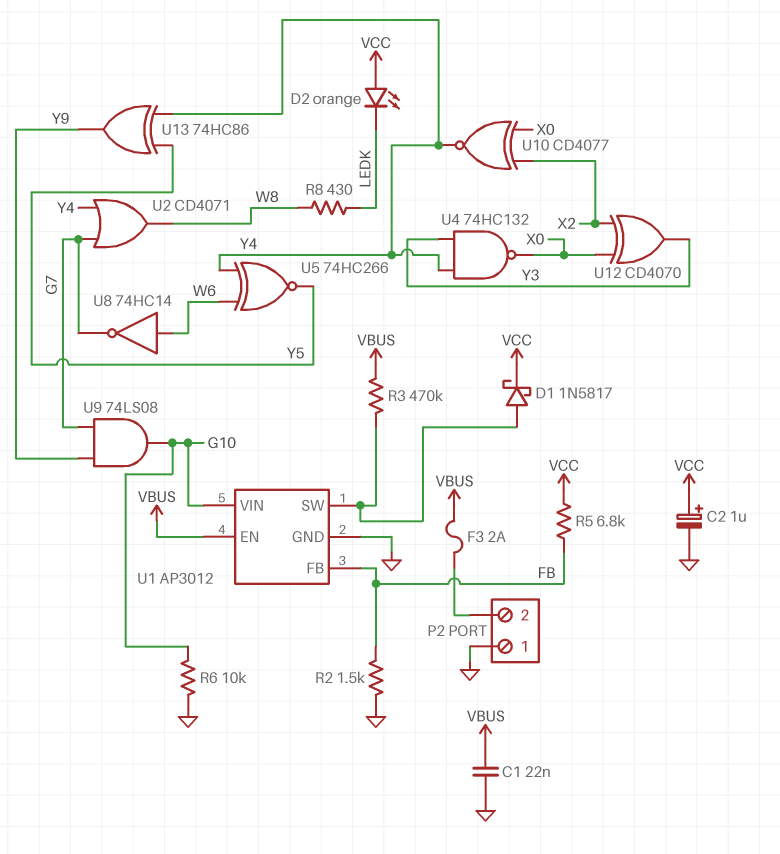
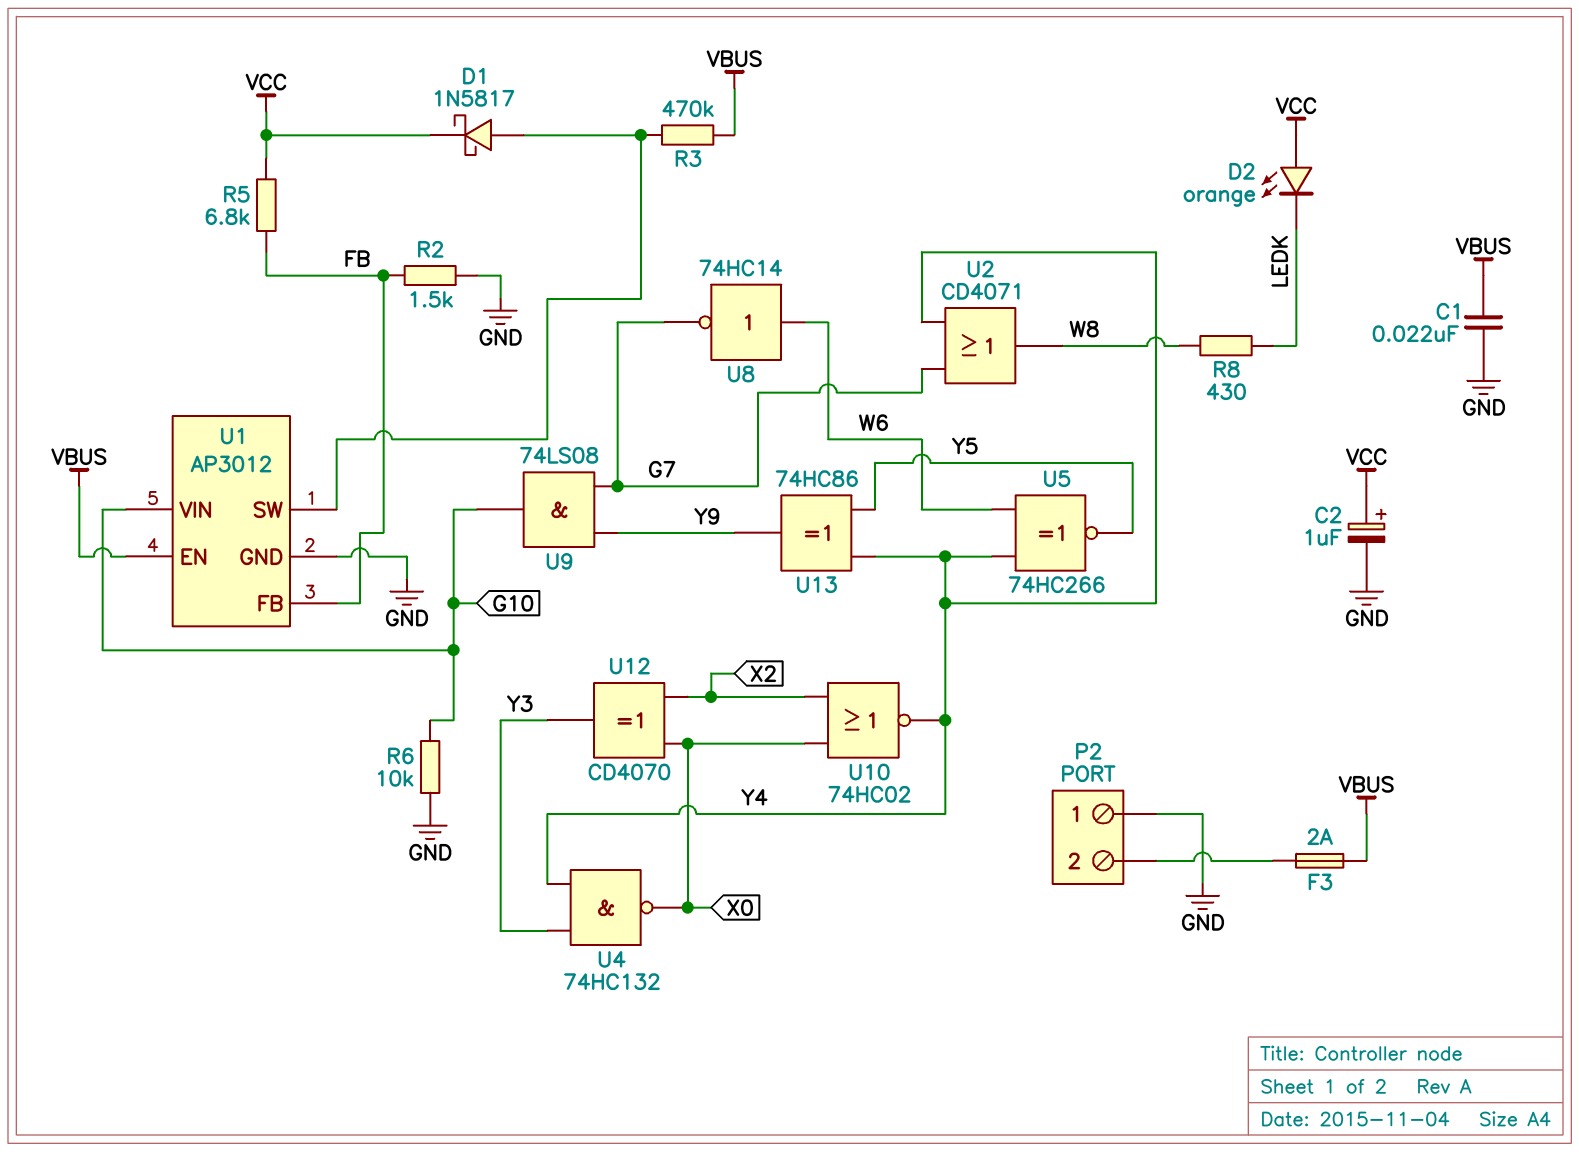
U10: XNOR CD4077 (in X0, in X2, out Y4) -> NOR 74HC02 (in X0, in X2, out Y4)

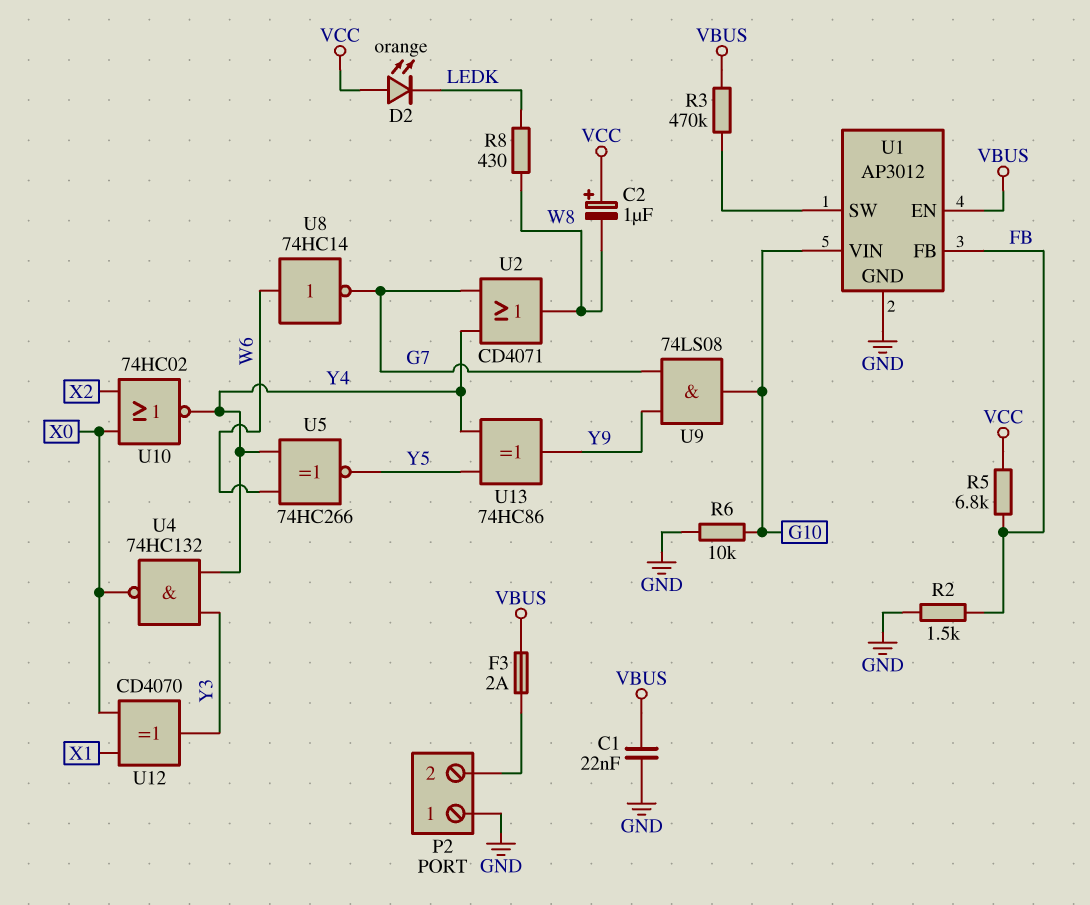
C2: 1uF (plus VCC, minus GND) -> 1uF (plus VCC, minus W8)
D1: schottky 1N5817 (A U1/SW, K VCC) -> none
U12: XOR CD4070 (in X0, in X2, out Y3) -> XOR CD4070 (in X0, in X1, out Y3)

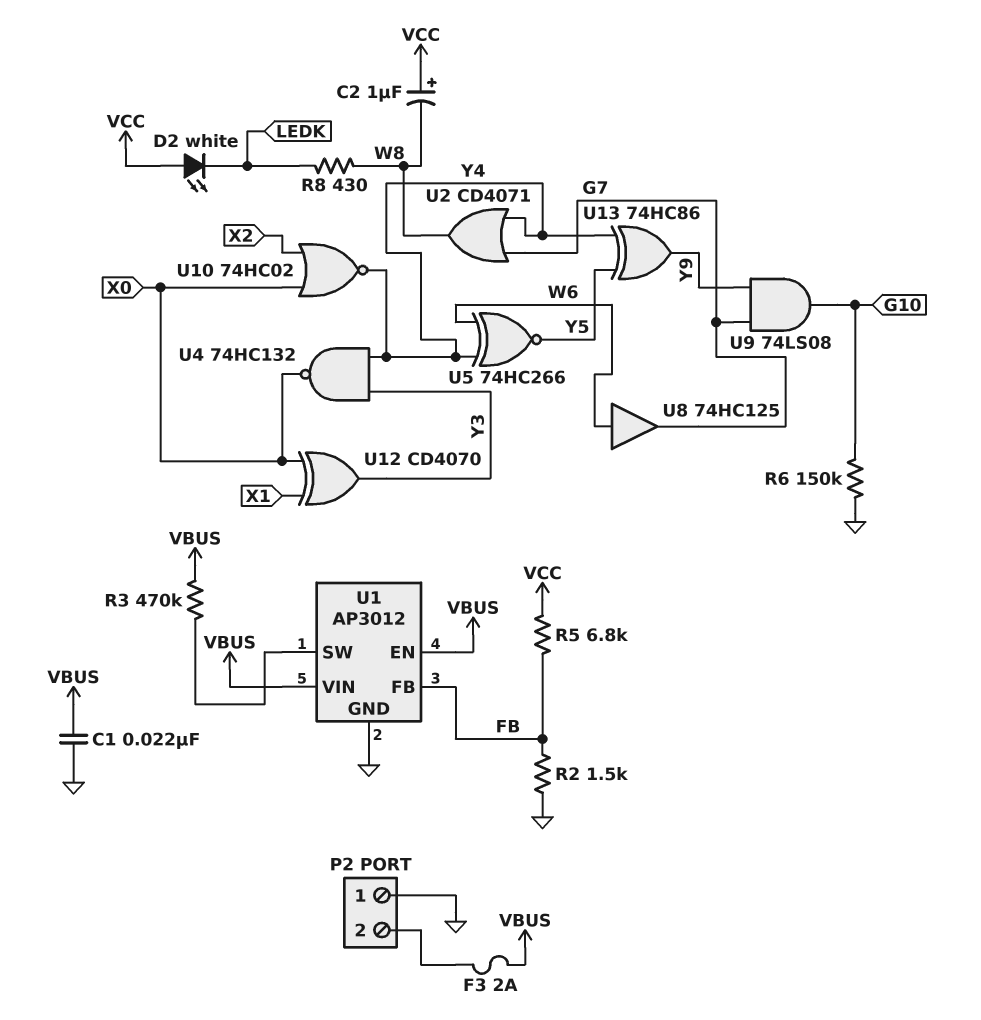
D2: LED orange (A VCC, K LEDK) -> LED white (A VCC, K LEDK)
R6: 10k (G10, GND) -> 150k (G10, GND)
U1 pin VIN: G10 -> VBUS
U8: NOT 74HC14 (in W6, out G7) -> buffer 74HC125 (in W6, out G7)

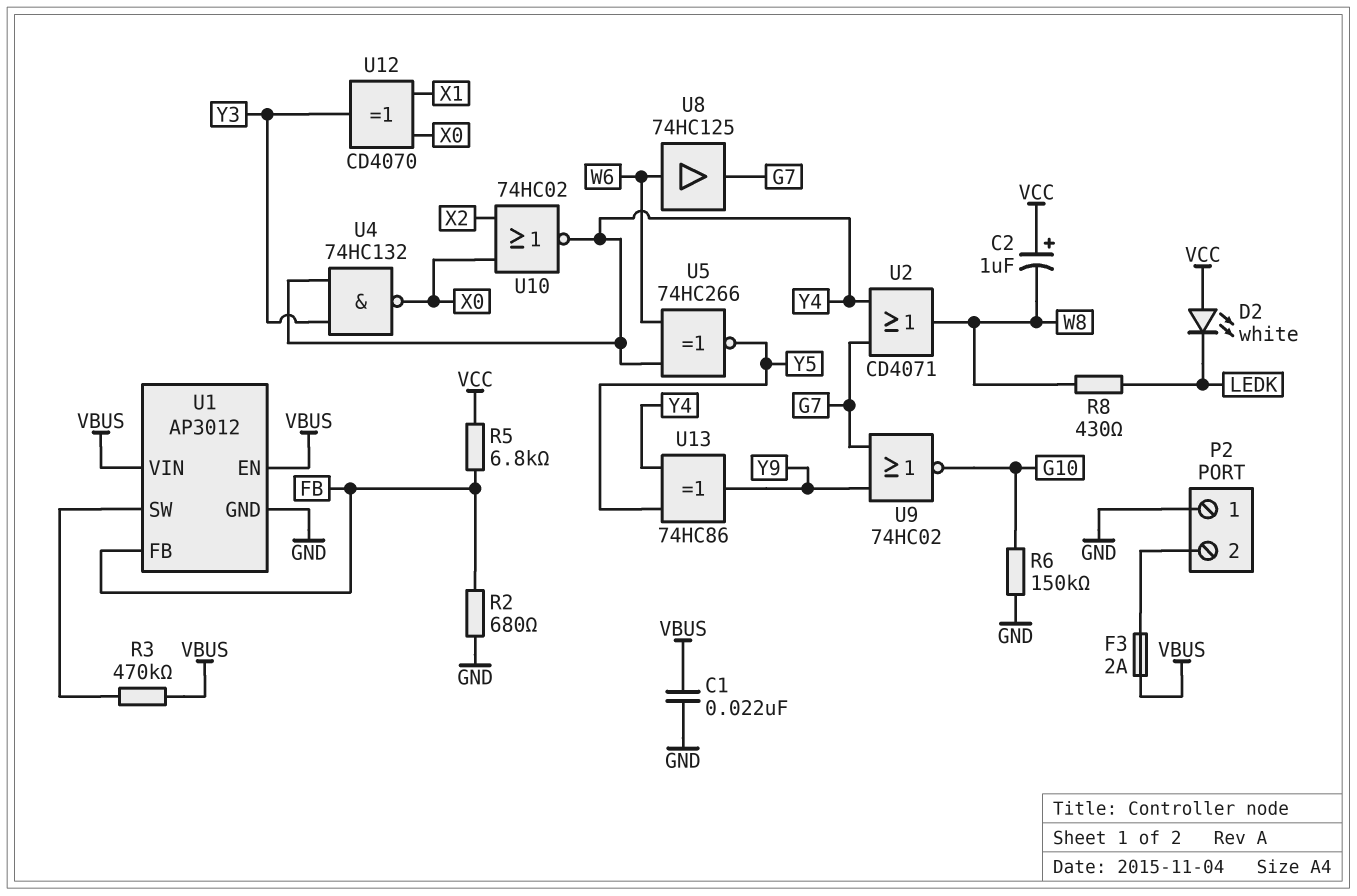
R2: 1.5k (FB, GND) -> 680 (FB, GND)
U9: AND 74LS08 (in G7, in Y9, out G10) -> NOR 74HC02 (in G7, in Y9, out G10)

